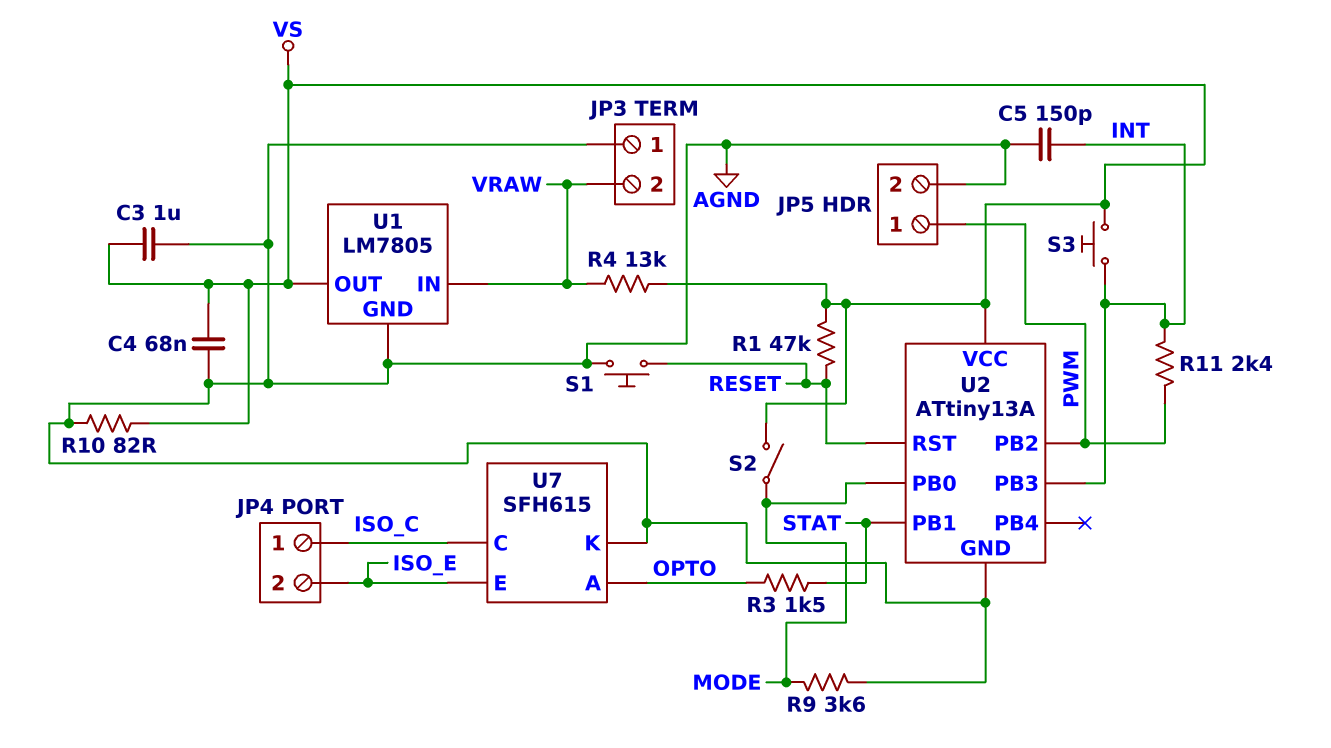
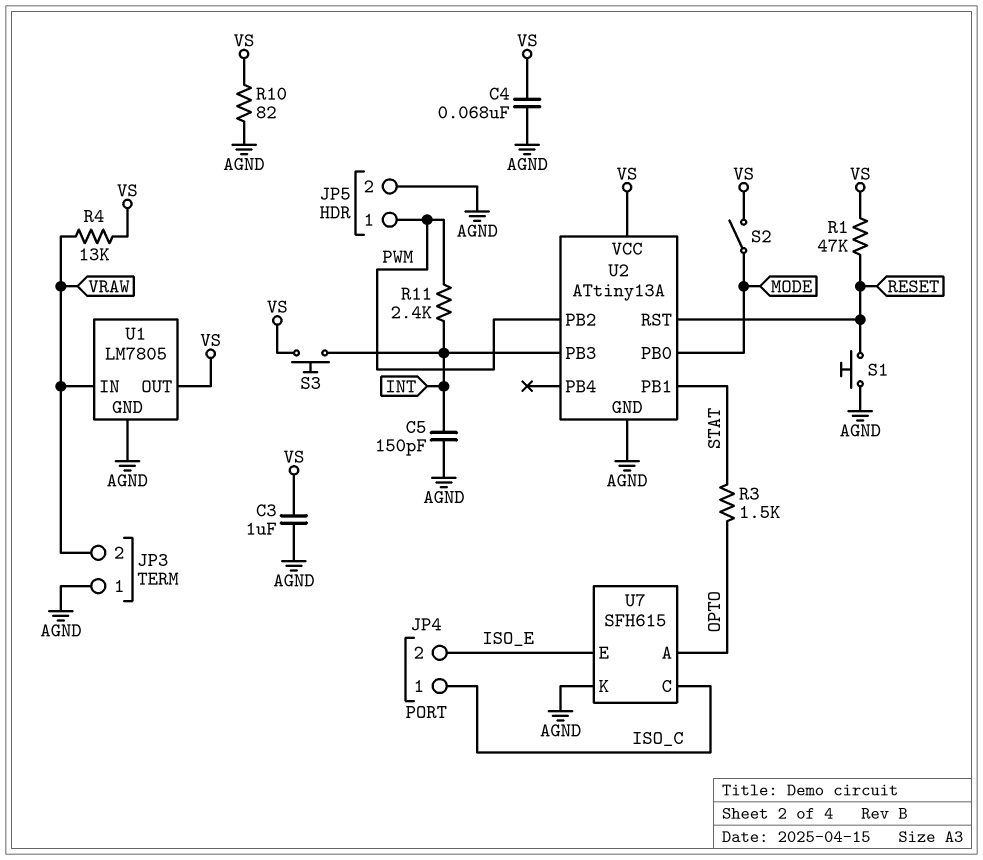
R9: 3.6k (AGND, MODE) -> none

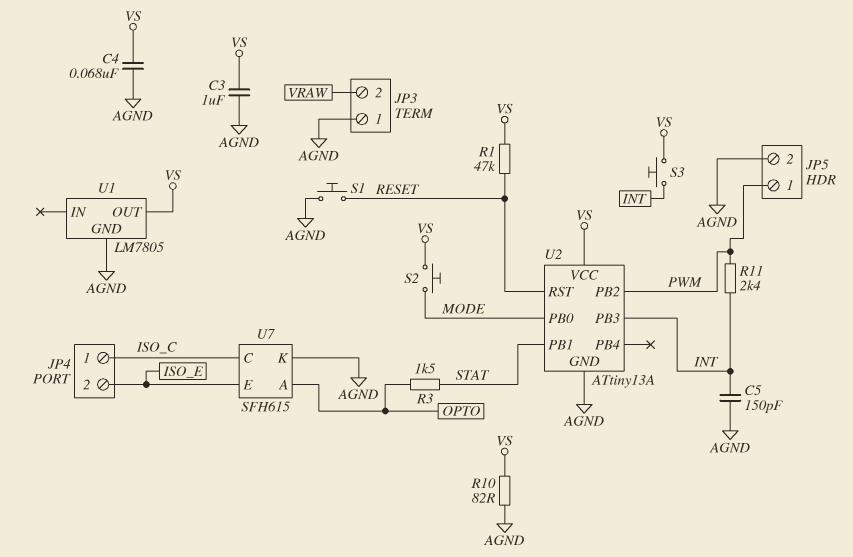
R4: 13k (VRAW, VS) -> none
S2: switch (MODE, VS) -> button (MODE, VS)
U1 pin IN: VRAW -> none

